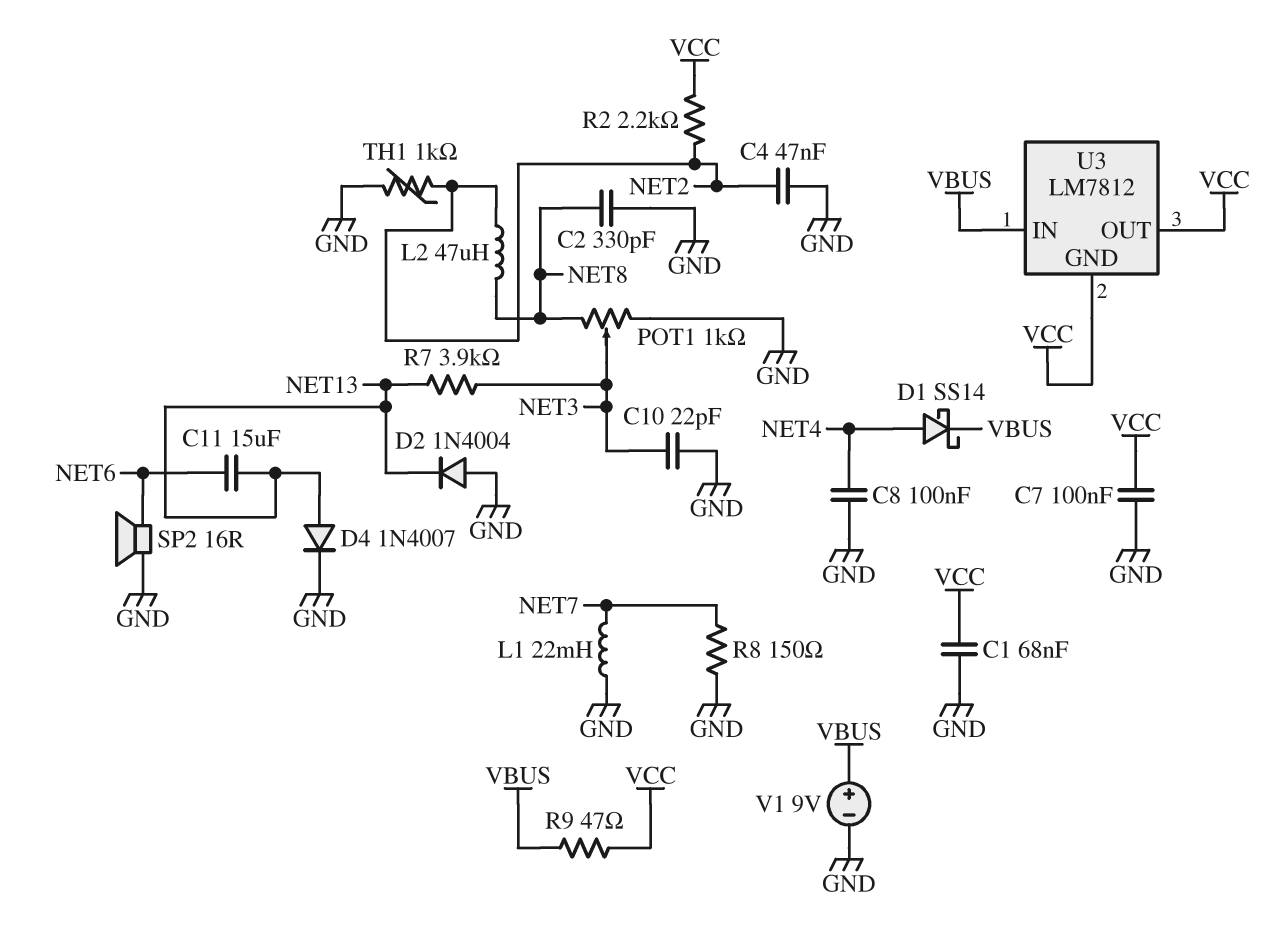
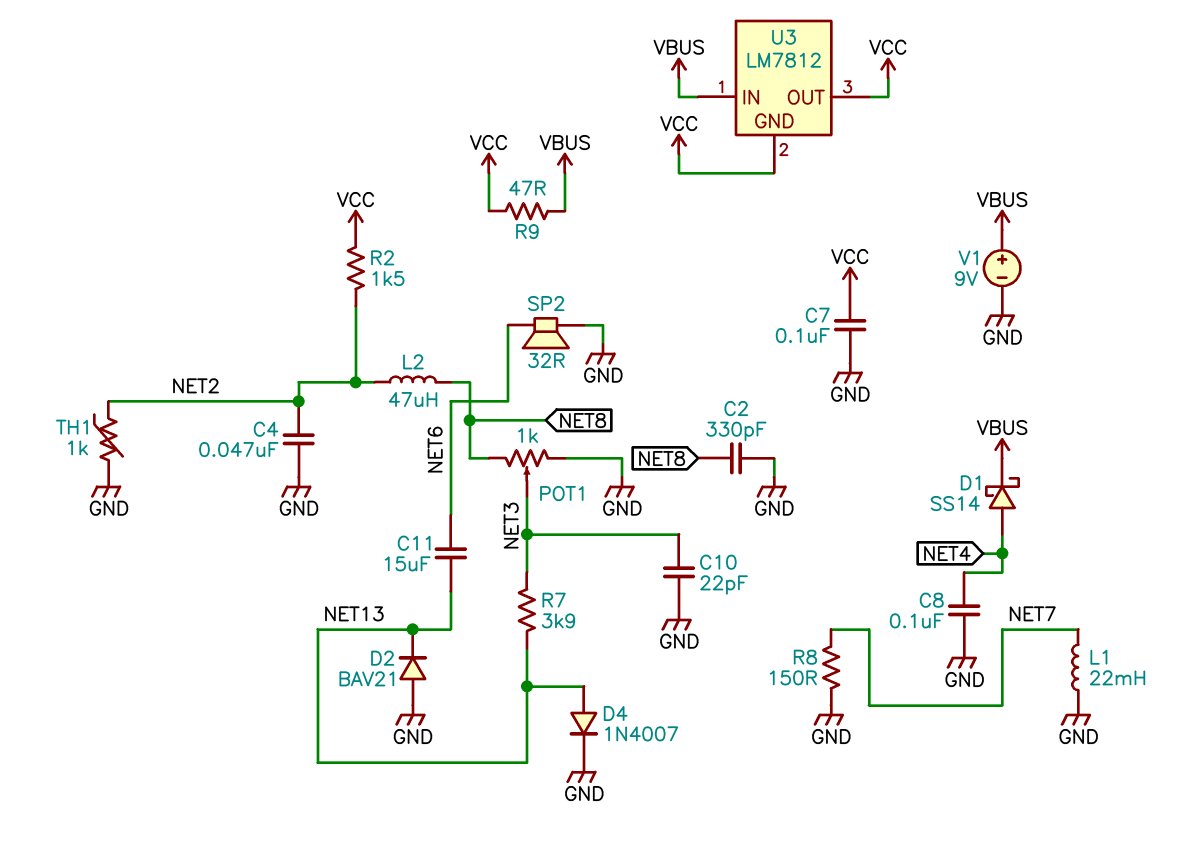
C1: 68nF (GND, VCC) -> none
D2: diode 1N4004 (A GND, K NET13) -> diode BAV21 (A GND, K NET13)
R2: 2.2k (NET2, VCC) -> 1.5k (NET2, VCC)
SP2: speaker 16R (GND, NET6) -> speaker 32R (GND, NET6)

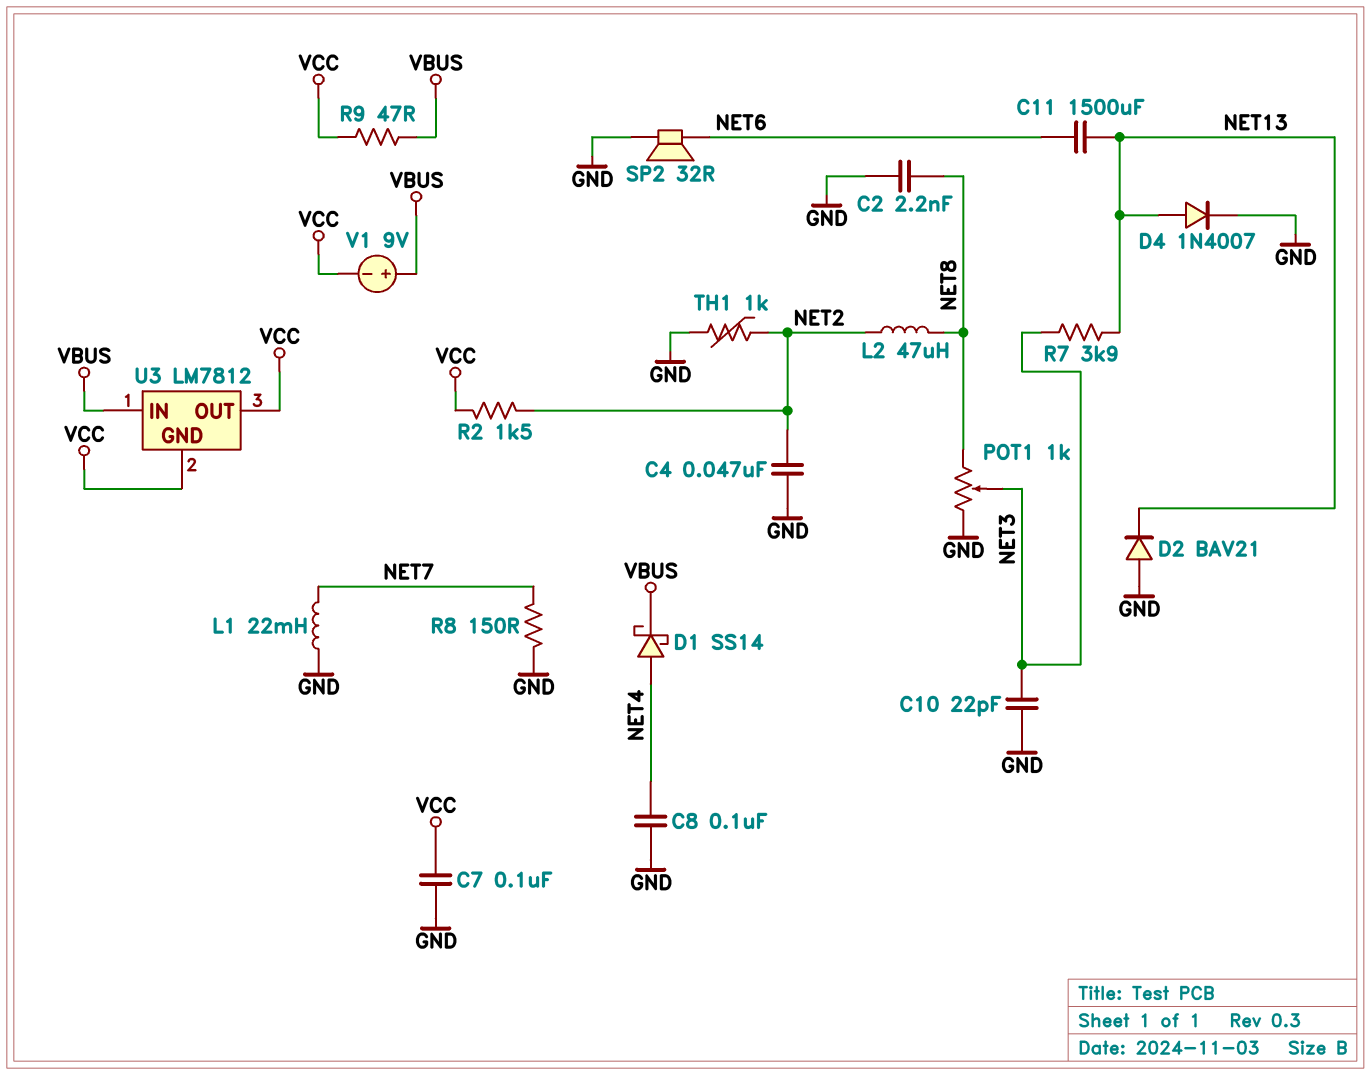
C2: 330pF (GND, NET8) -> 2.2nF (GND, NET8)
C11: 15uF (NET6, NET13) -> 1500uF (NET6, NET13)
V1: 9V (plus VBUS, minus GND) -> 9V (plus VBUS, minus VCC)

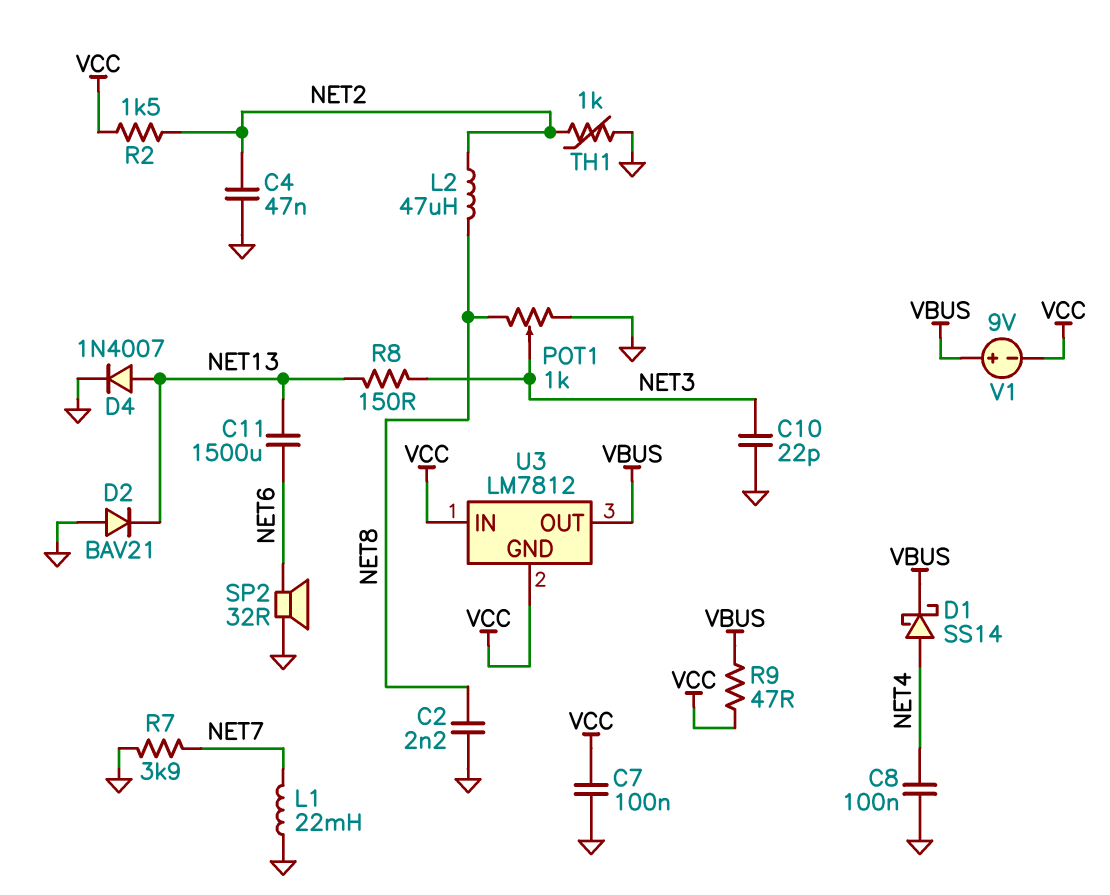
R7: 3.9k (NET3, NET13) -> 3.9k (GND, NET7)
R8: 150 (GND, NET7) -> 150 (NET3, NET13)
U3 pin IN: VBUS -> VCC
U3 pin OUT: VCC -> VBUS

